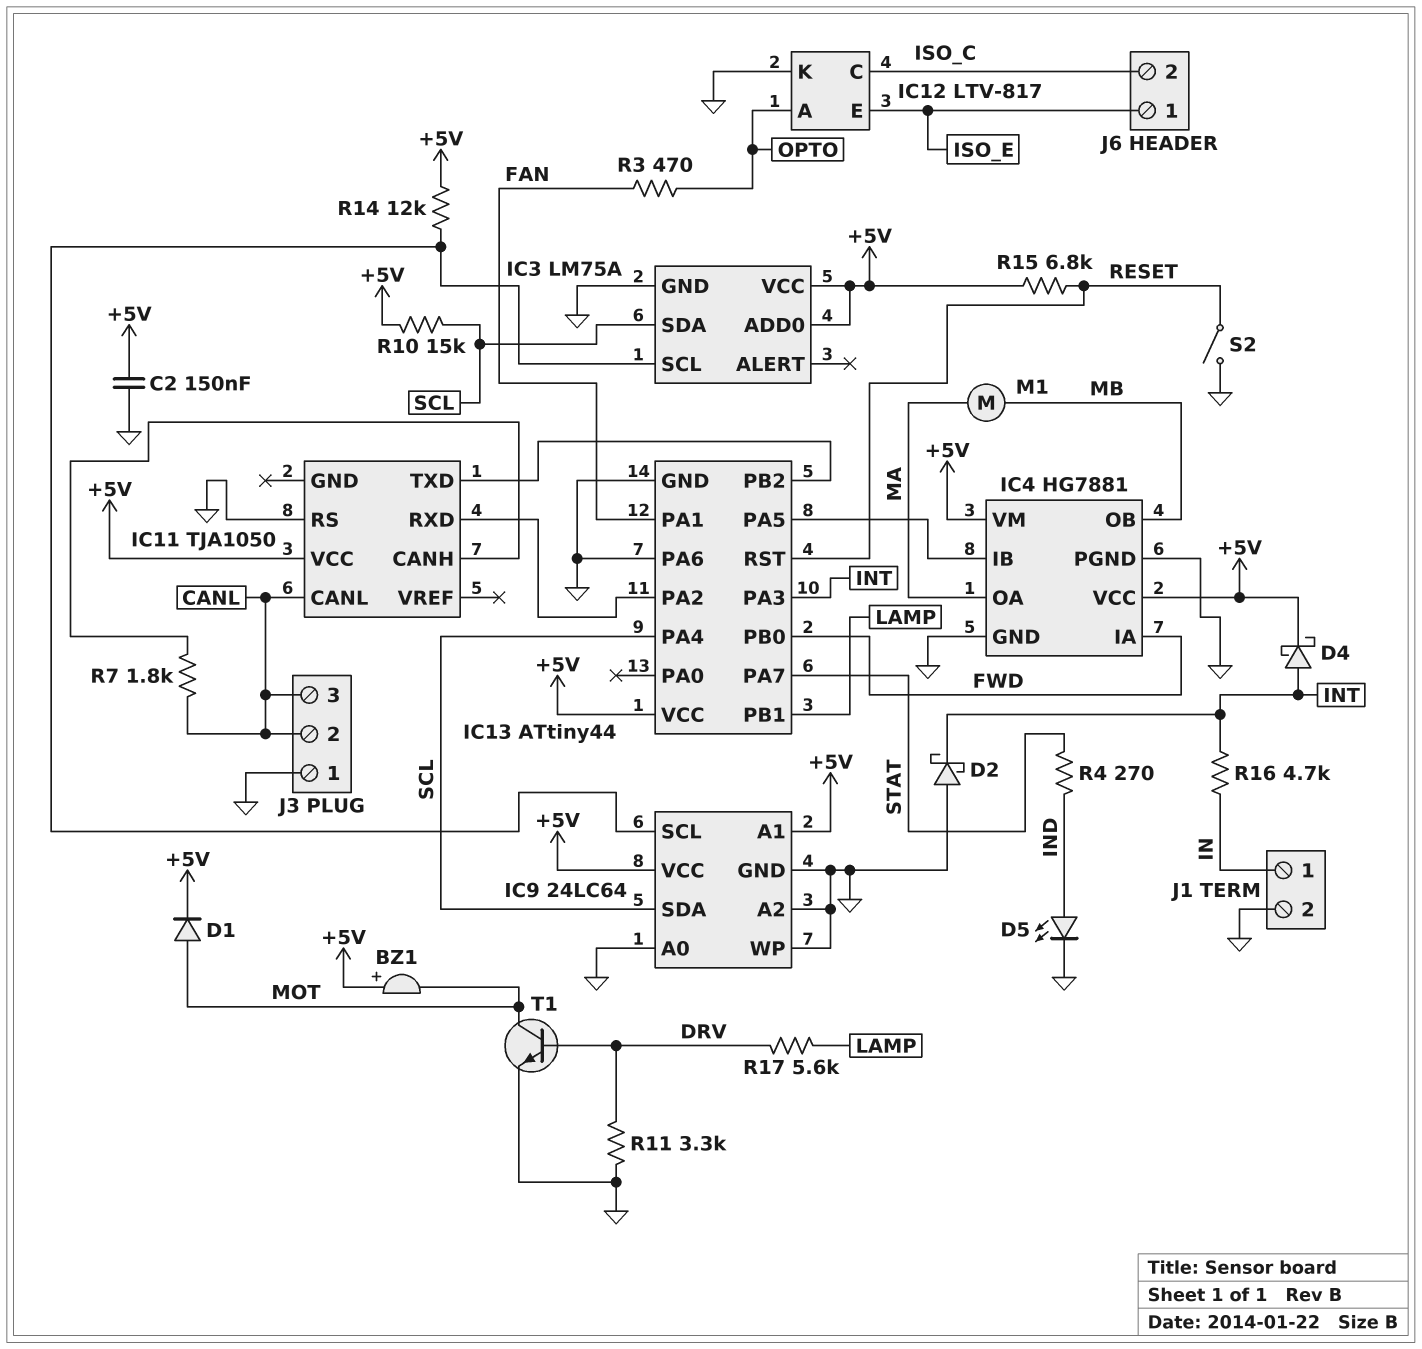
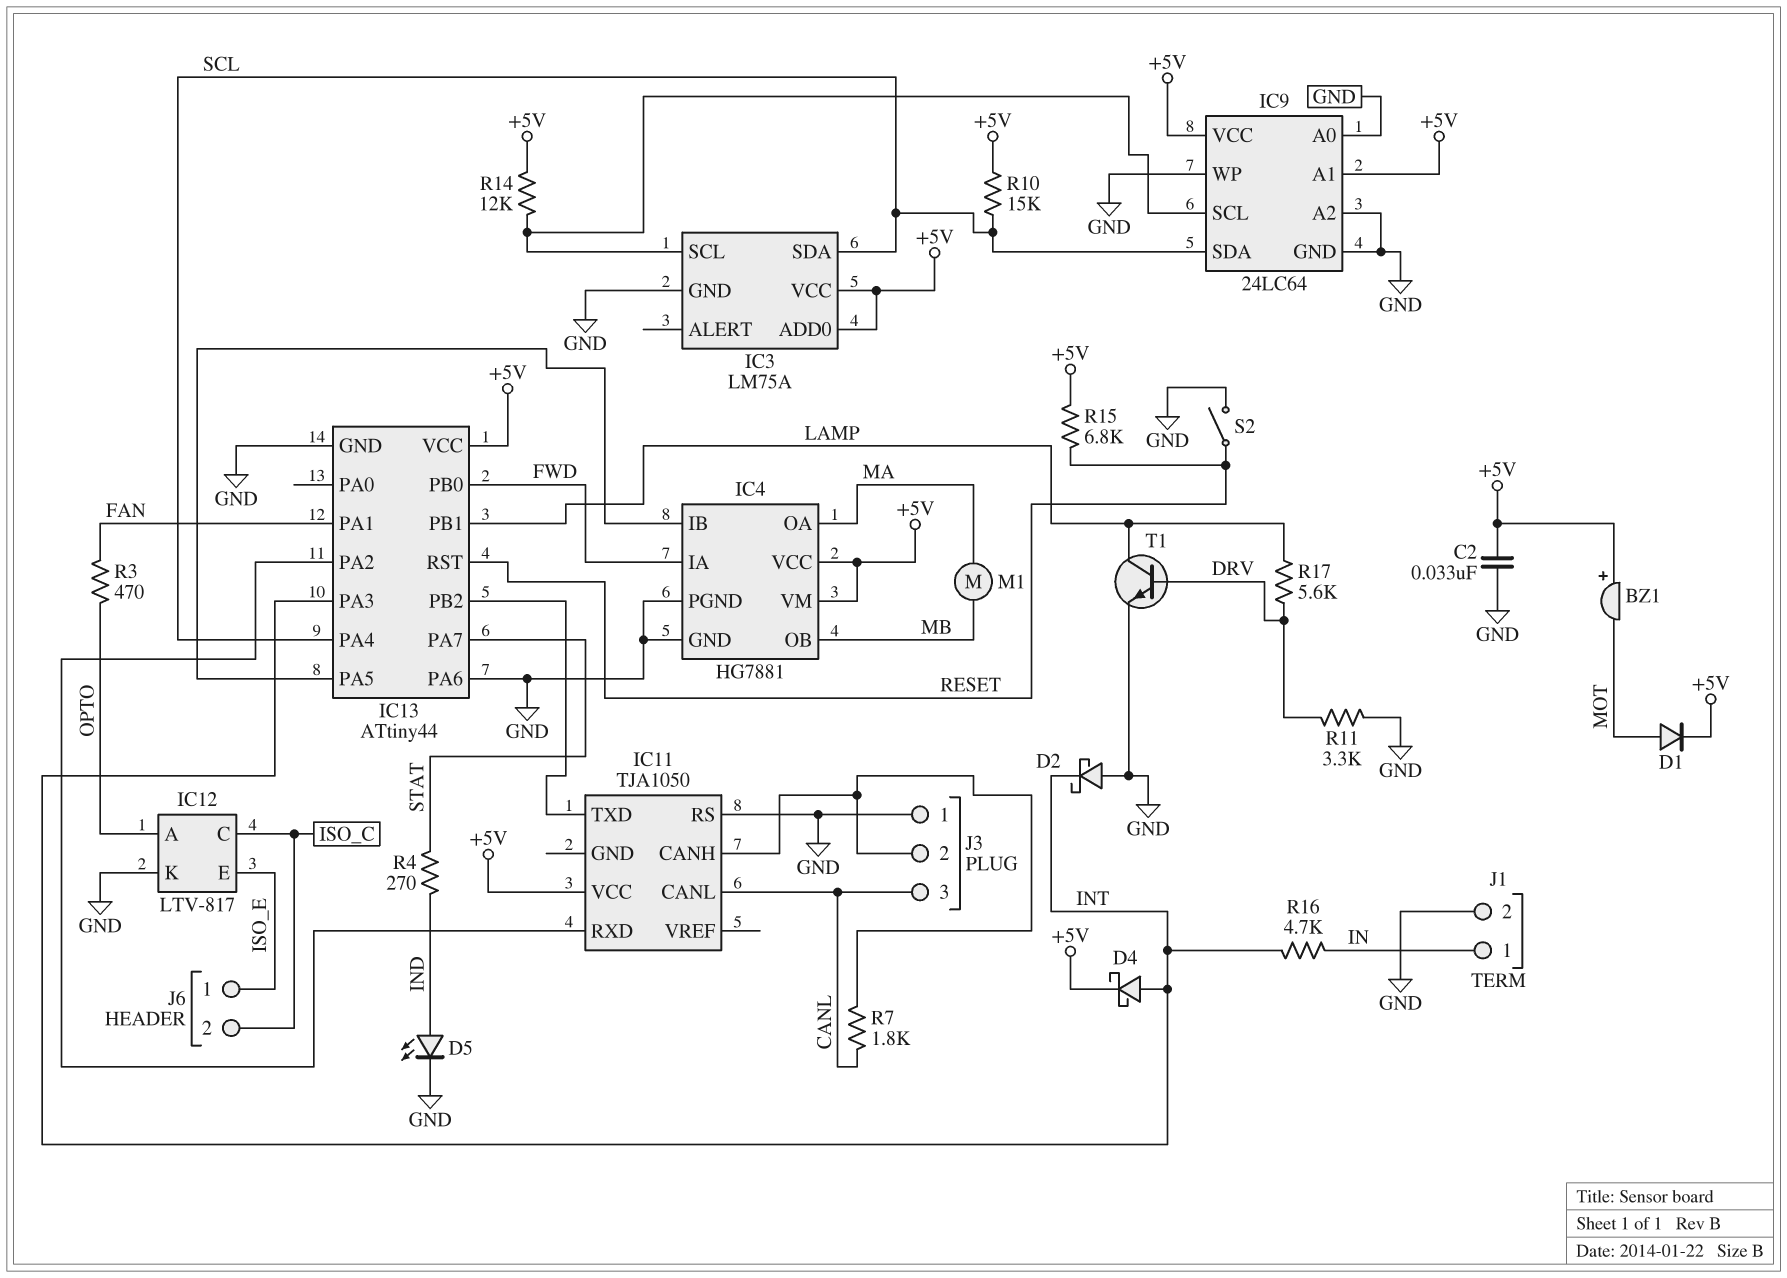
C2: 150nF (+5V, GND) -> 33nF (+5V, GND)
J3 pin 2: CANL -> IC11/CANH
T1: NPN (B DRV, C MOT, E GND) -> NPN (B DRV, C LAMP, E GND)

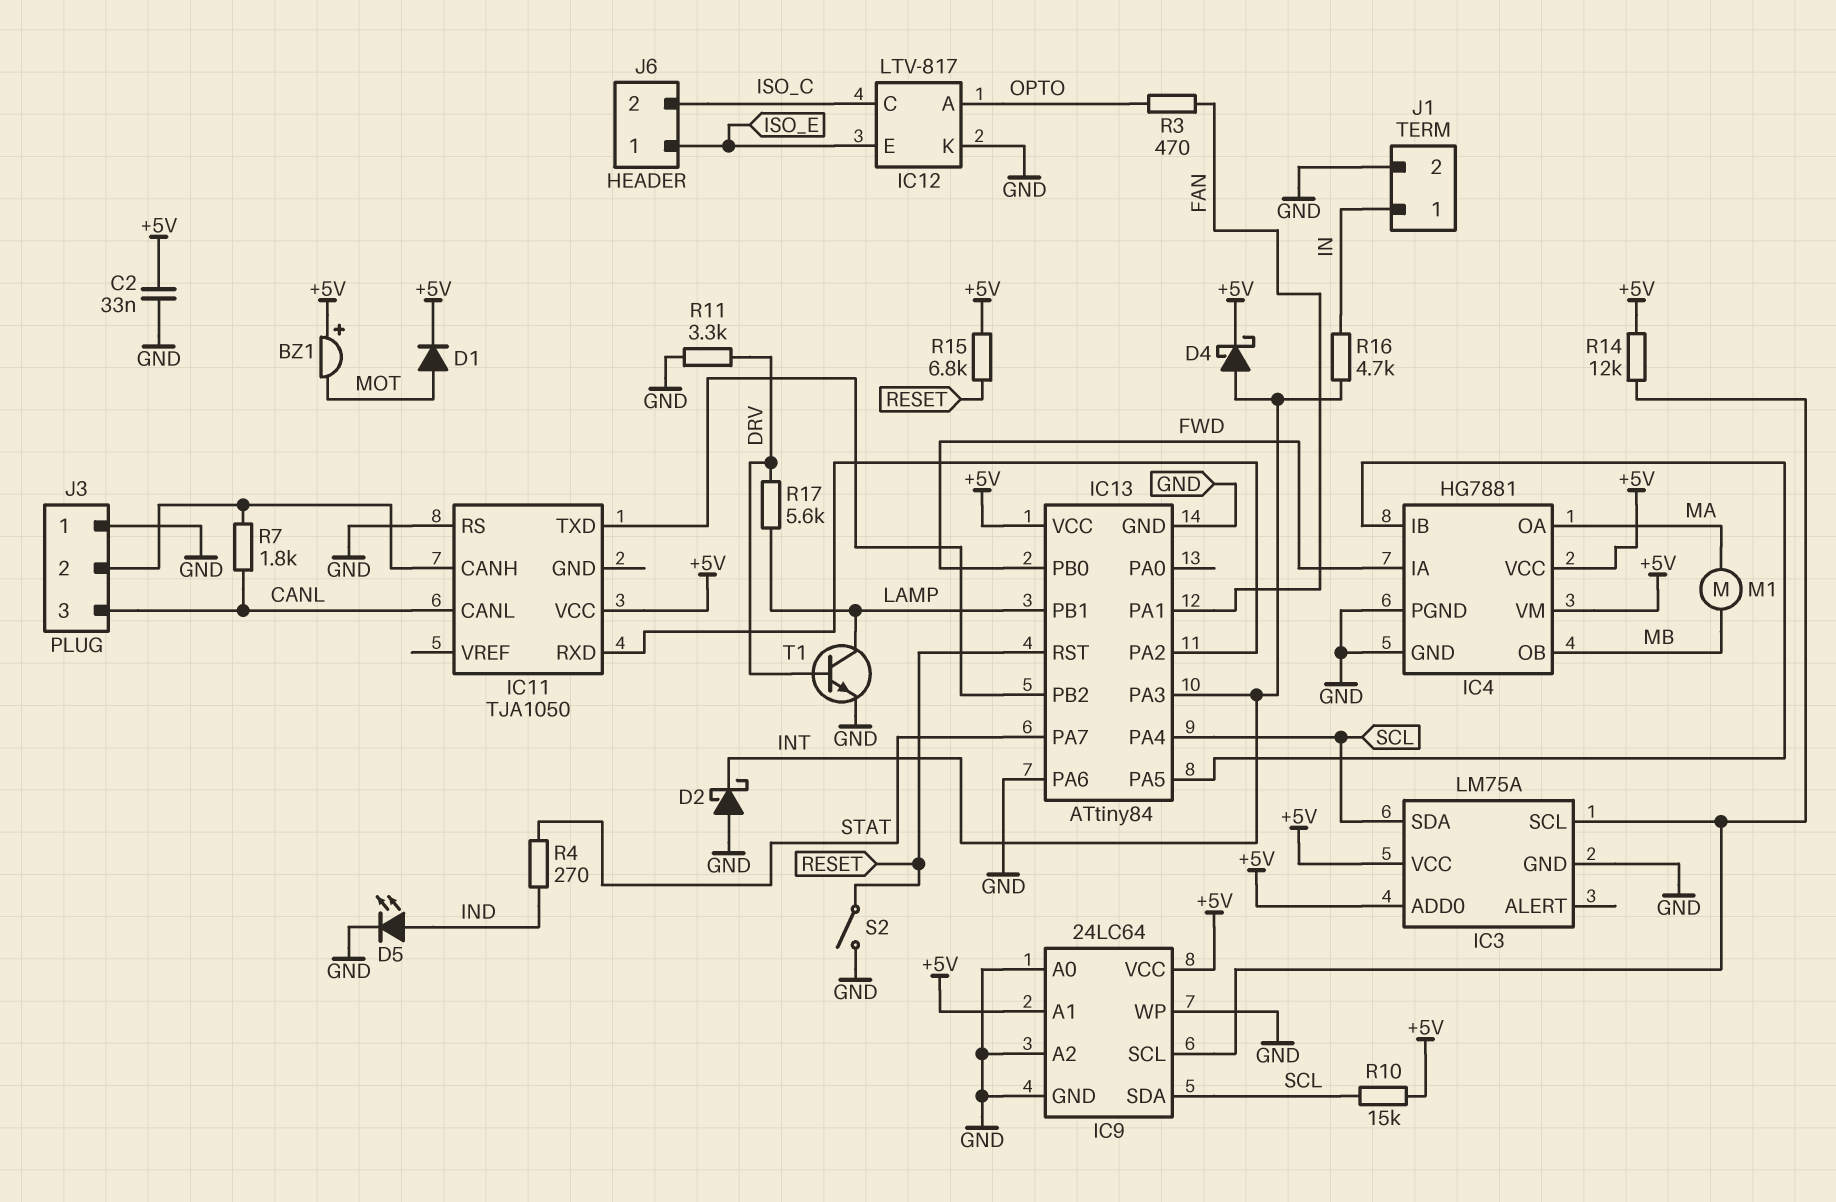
IC13: ATtiny44 -> ATtiny84

